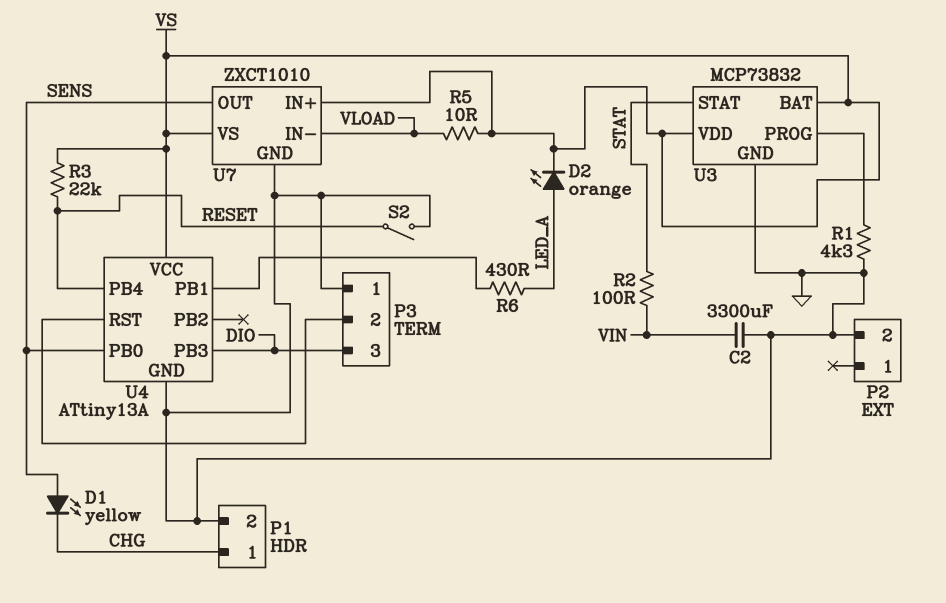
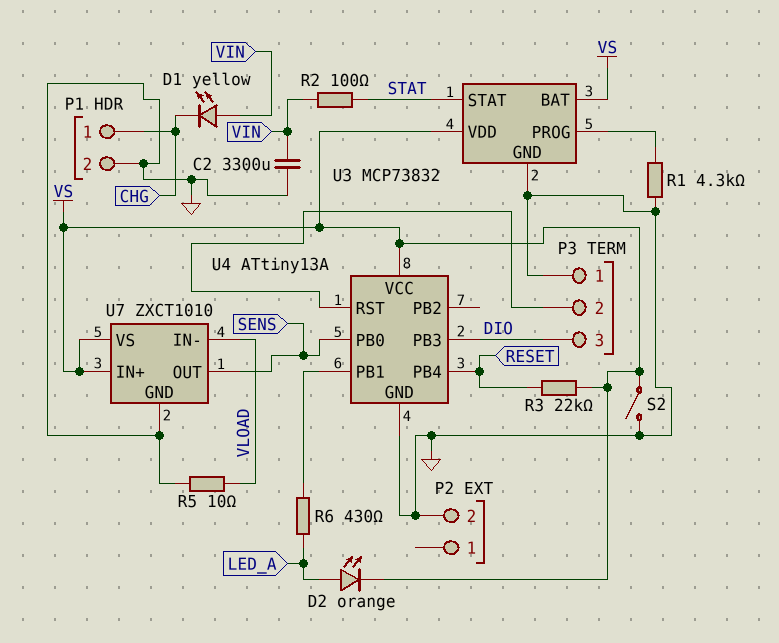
D1: LED yellow (A SENS, K CHG) -> LED yellow (A VIN, K CHG)
R5: 10 (VLOAD, VS) -> 10 (GND, VLOAD)
S2: switch (GND, RESET) -> switch (GND, VS)

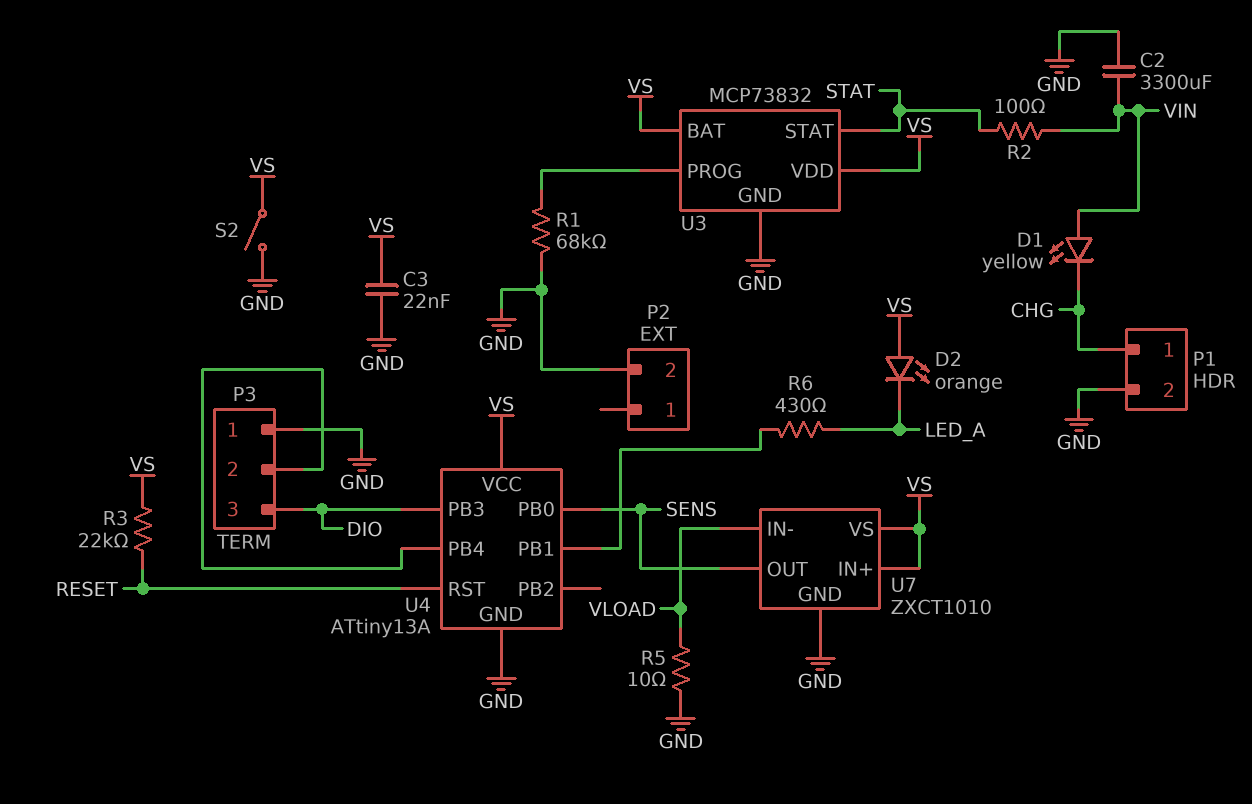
C3: none -> 22nF (GND, VS)
D2: LED orange (A LED_A, K VS) -> LED orange (A VS, K LED_A)
R1: 4.3k (GND, U3/PROG) -> 68k (GND, U3/PROG)
U4 pin PB4: RESET -> P3/2
U4 pin RST: P3/2 -> RESET

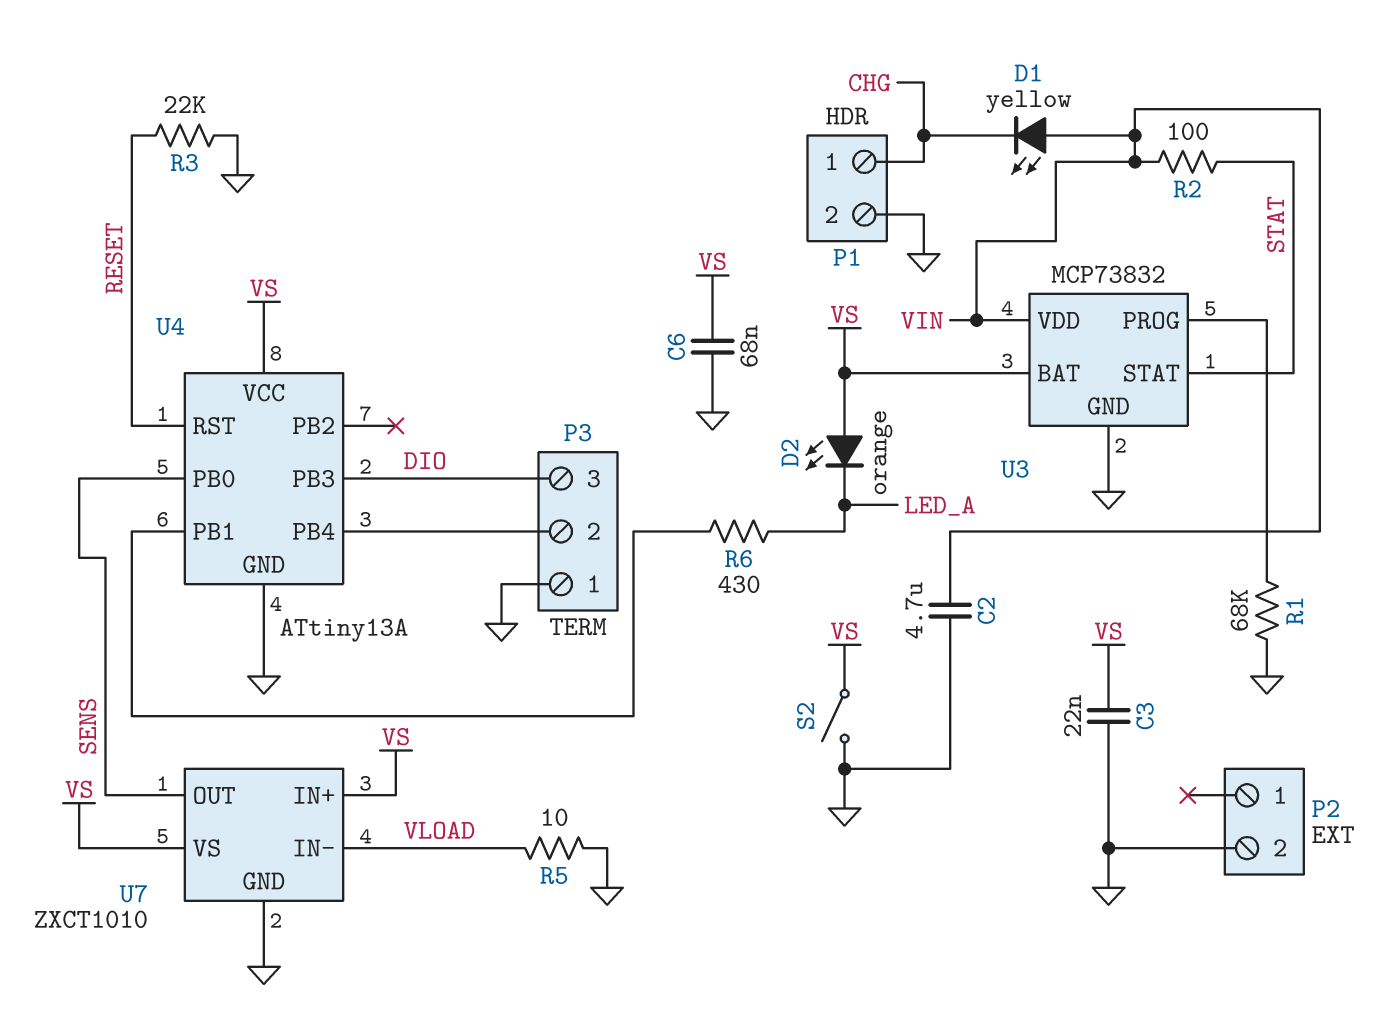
C2: 3300uF (GND, VIN) -> 4.7uF (GND, VIN)
C6: none -> 68nF (GND, VS)
R3: 22k (RESET, VS) -> 22k (GND, RESET)
U3 pin VDD: VS -> VIN

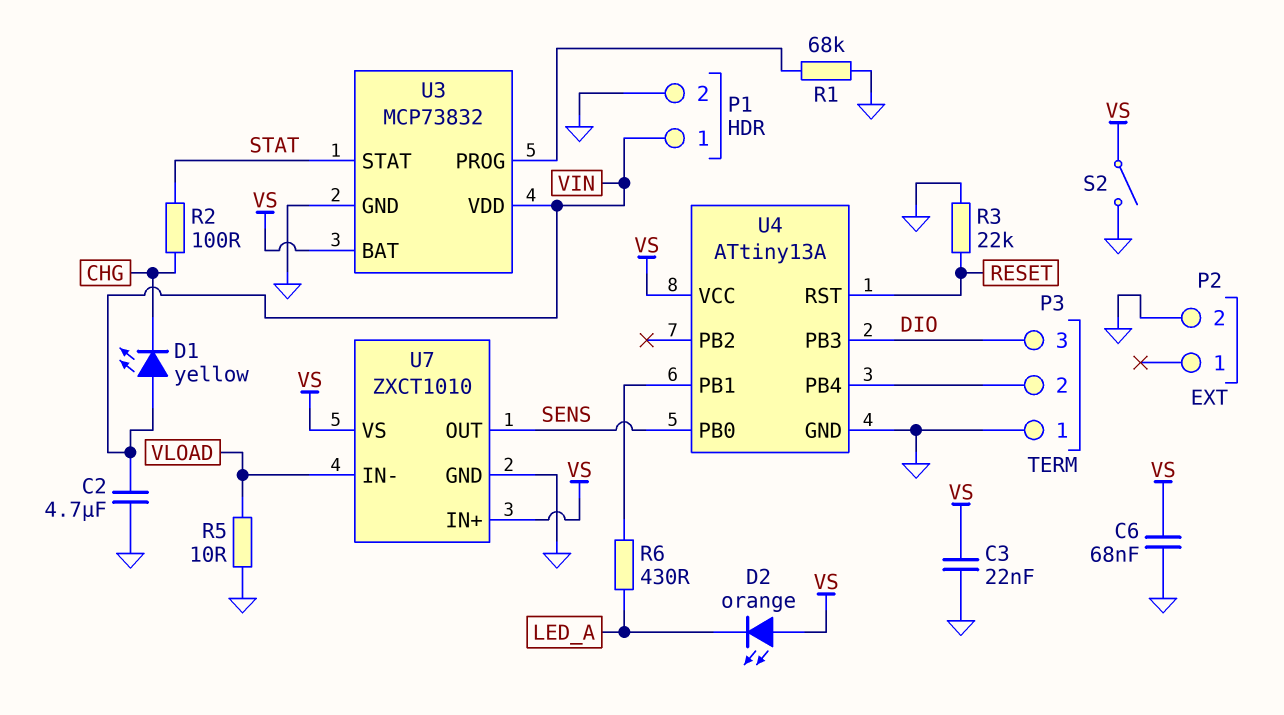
P1 pin 1: CHG -> VIN
R2: 100 (STAT, VIN) -> 100 (CHG, STAT)

